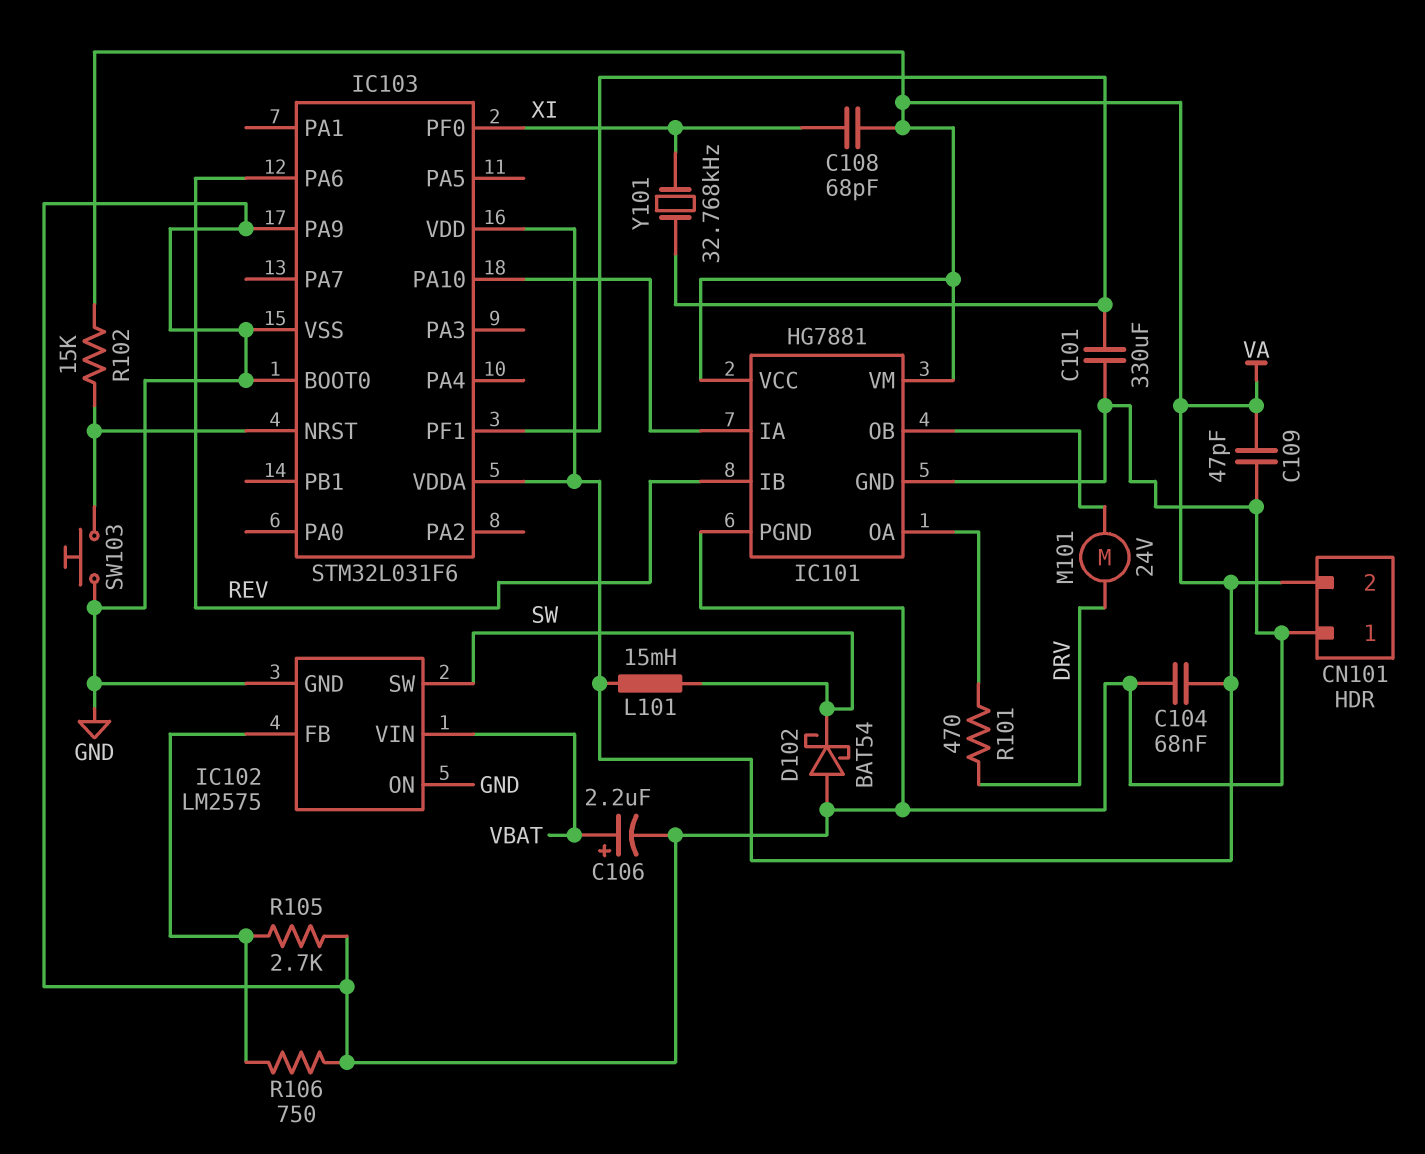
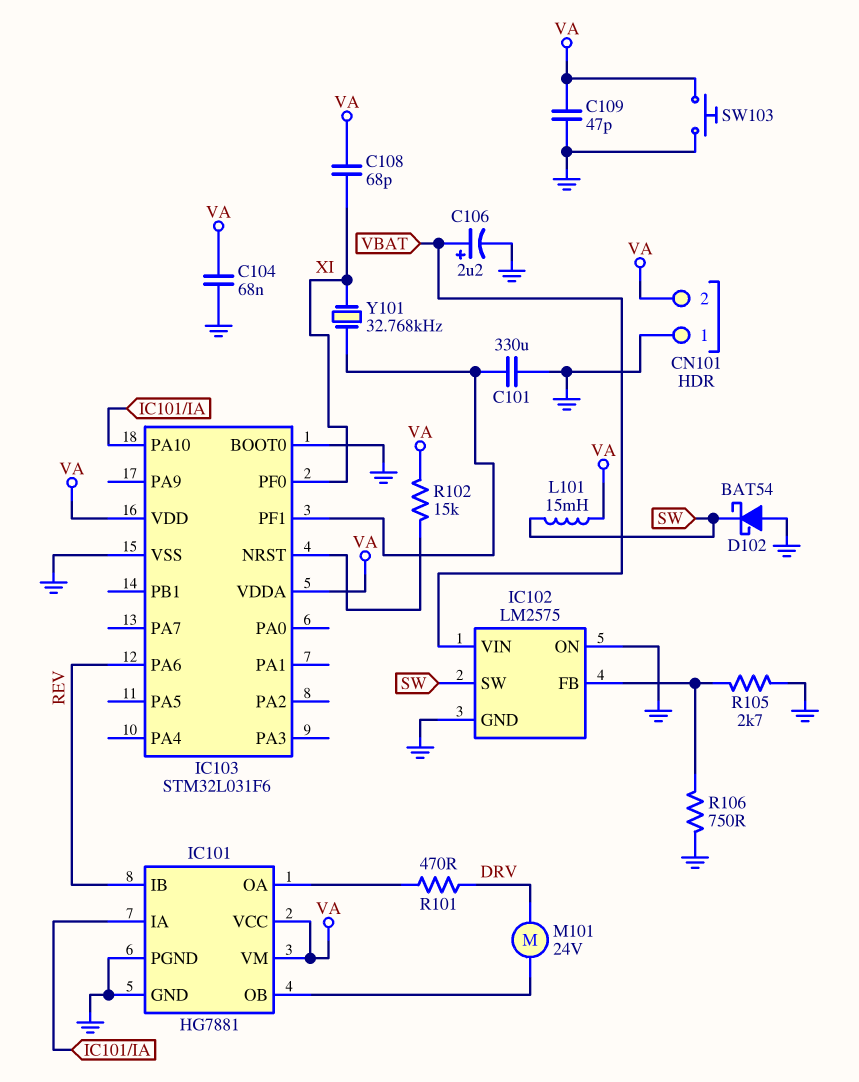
IC103 pin PA9: GND -> none
SW103: button (GND, IC103/NRST) -> button (GND, VA)

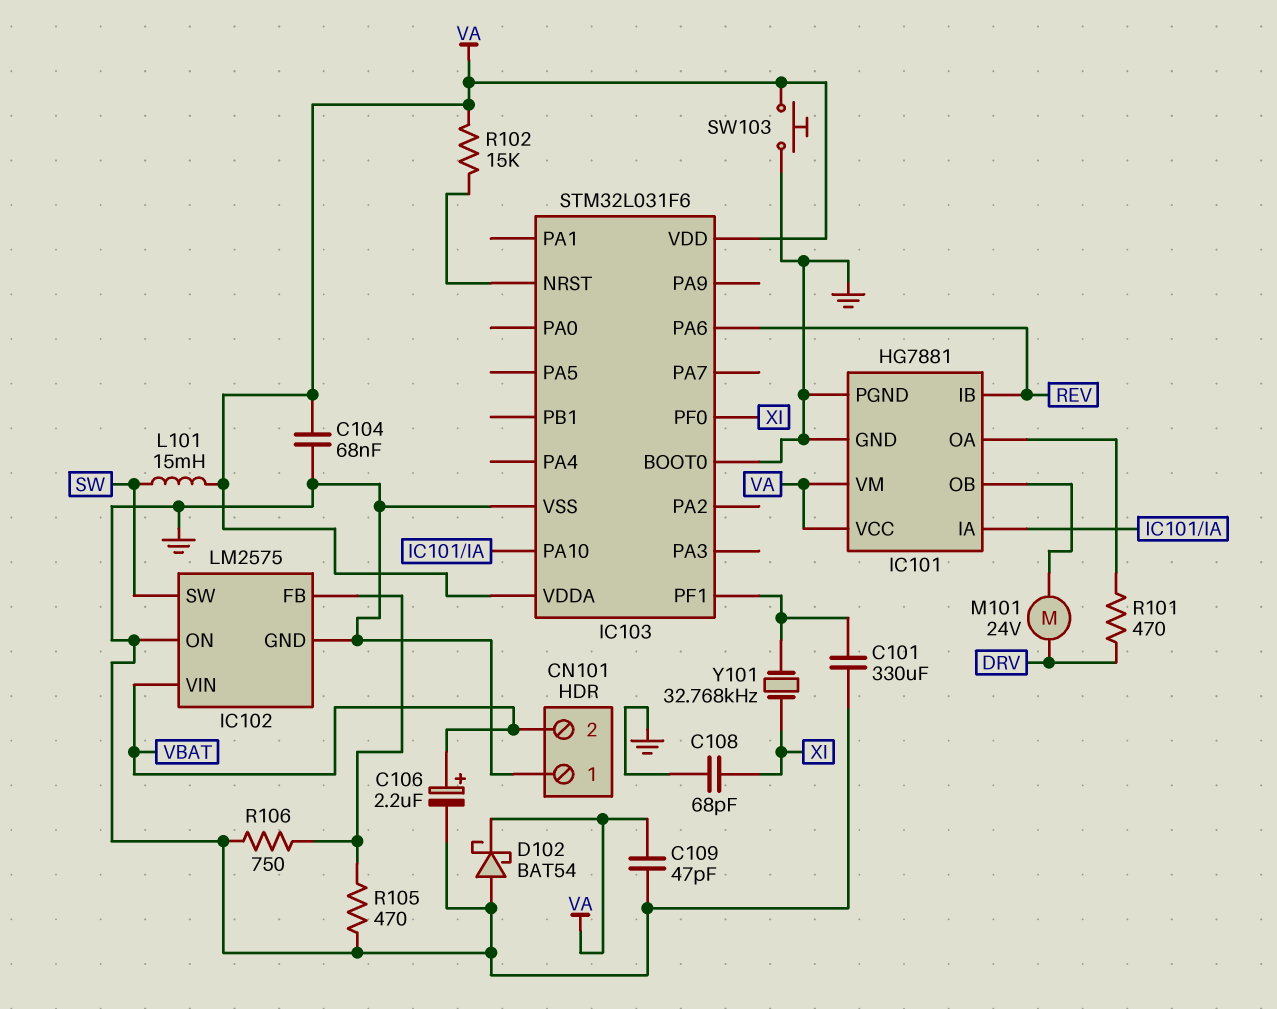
C108: 68pF (VA, XI) -> 68pF (GND, XI)
CN101 pin 2: VA -> VBAT
D102: schottky BAT54 (A GND, K SW) -> schottky BAT54 (A GND, K VA)
R105: 2.7k (GND, IC102/FB) -> 470 (GND, IC102/FB)

